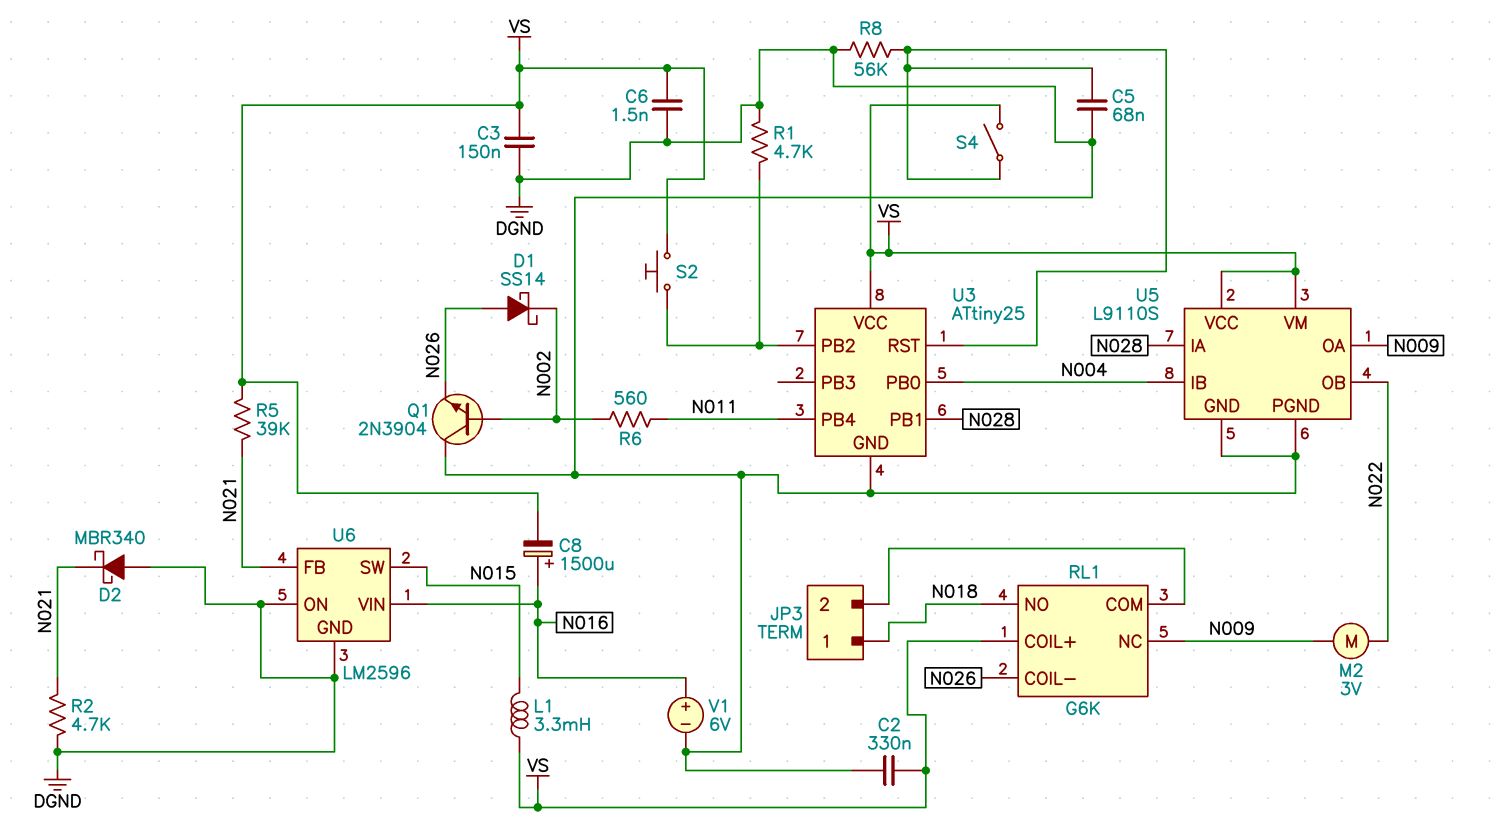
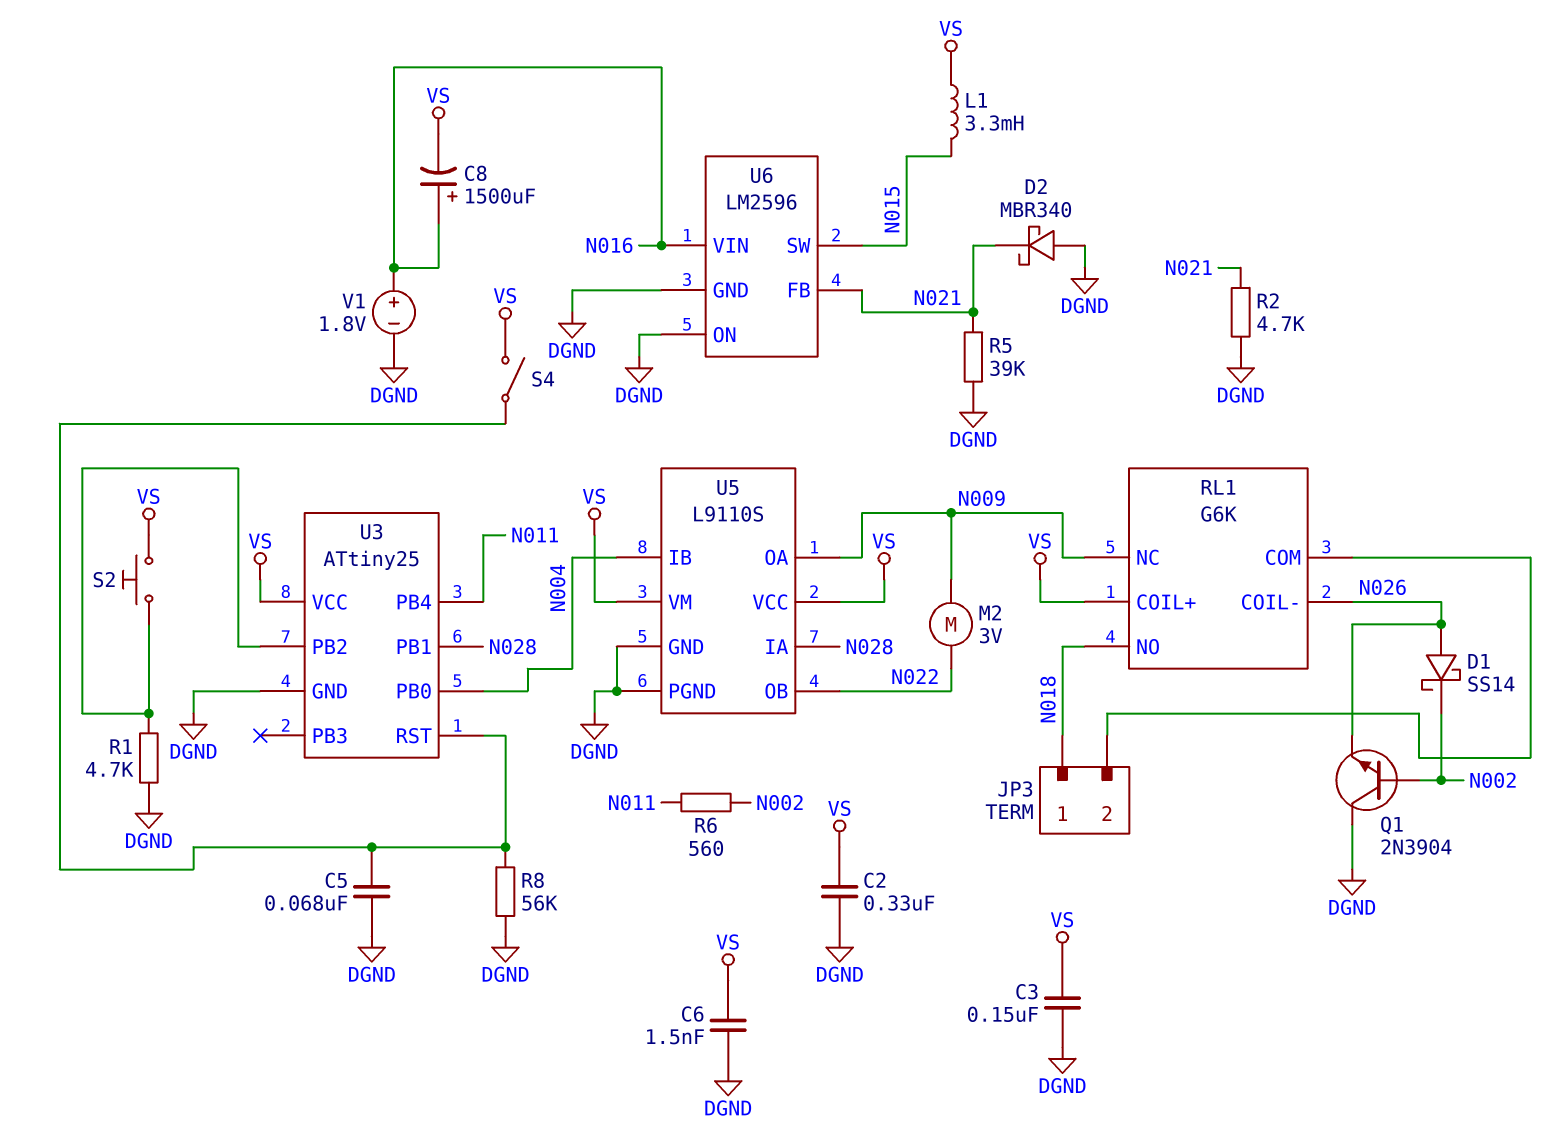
R5: 39k (N021, VS) -> 39k (DGND, N021)
V1: 6V (plus N016, minus DGND) -> 1.8V (plus N016, minus DGND)

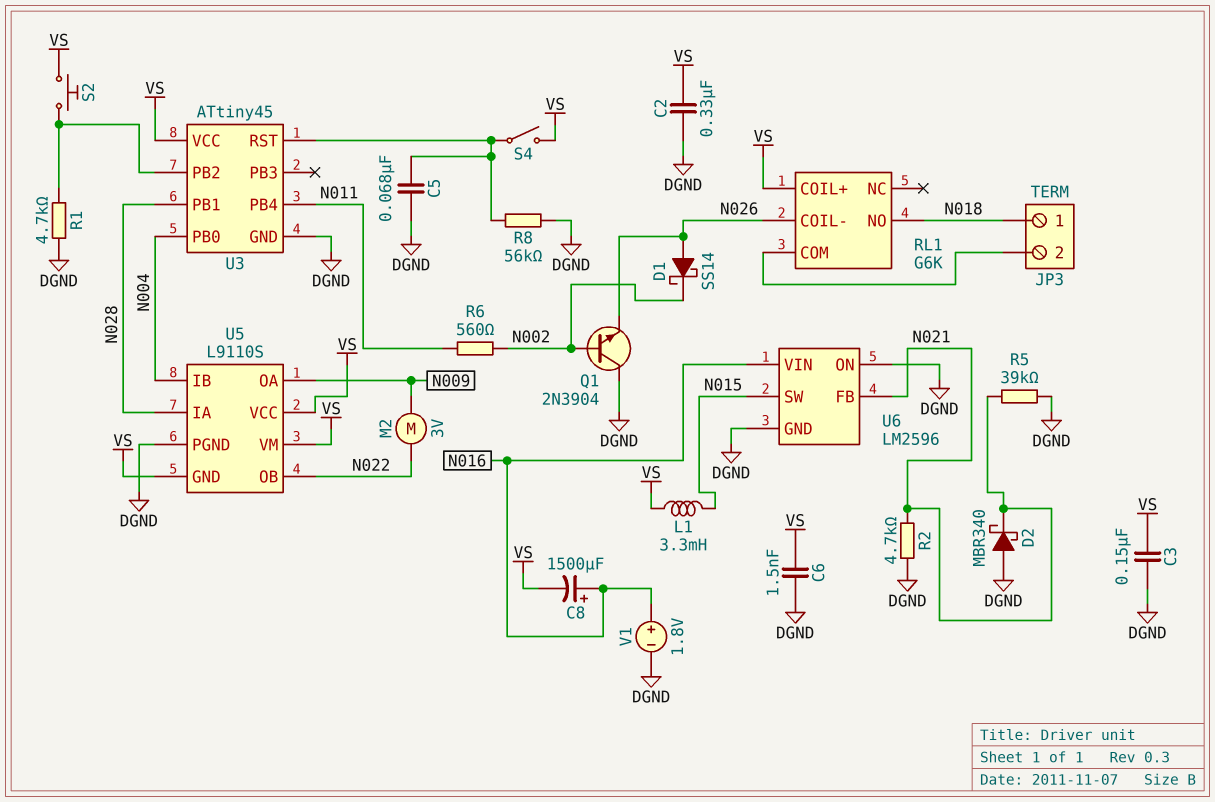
RL1 pin NC: N009 -> none
U3: ATtiny25 -> ATtiny45
U5 pin GND: DGND -> VS

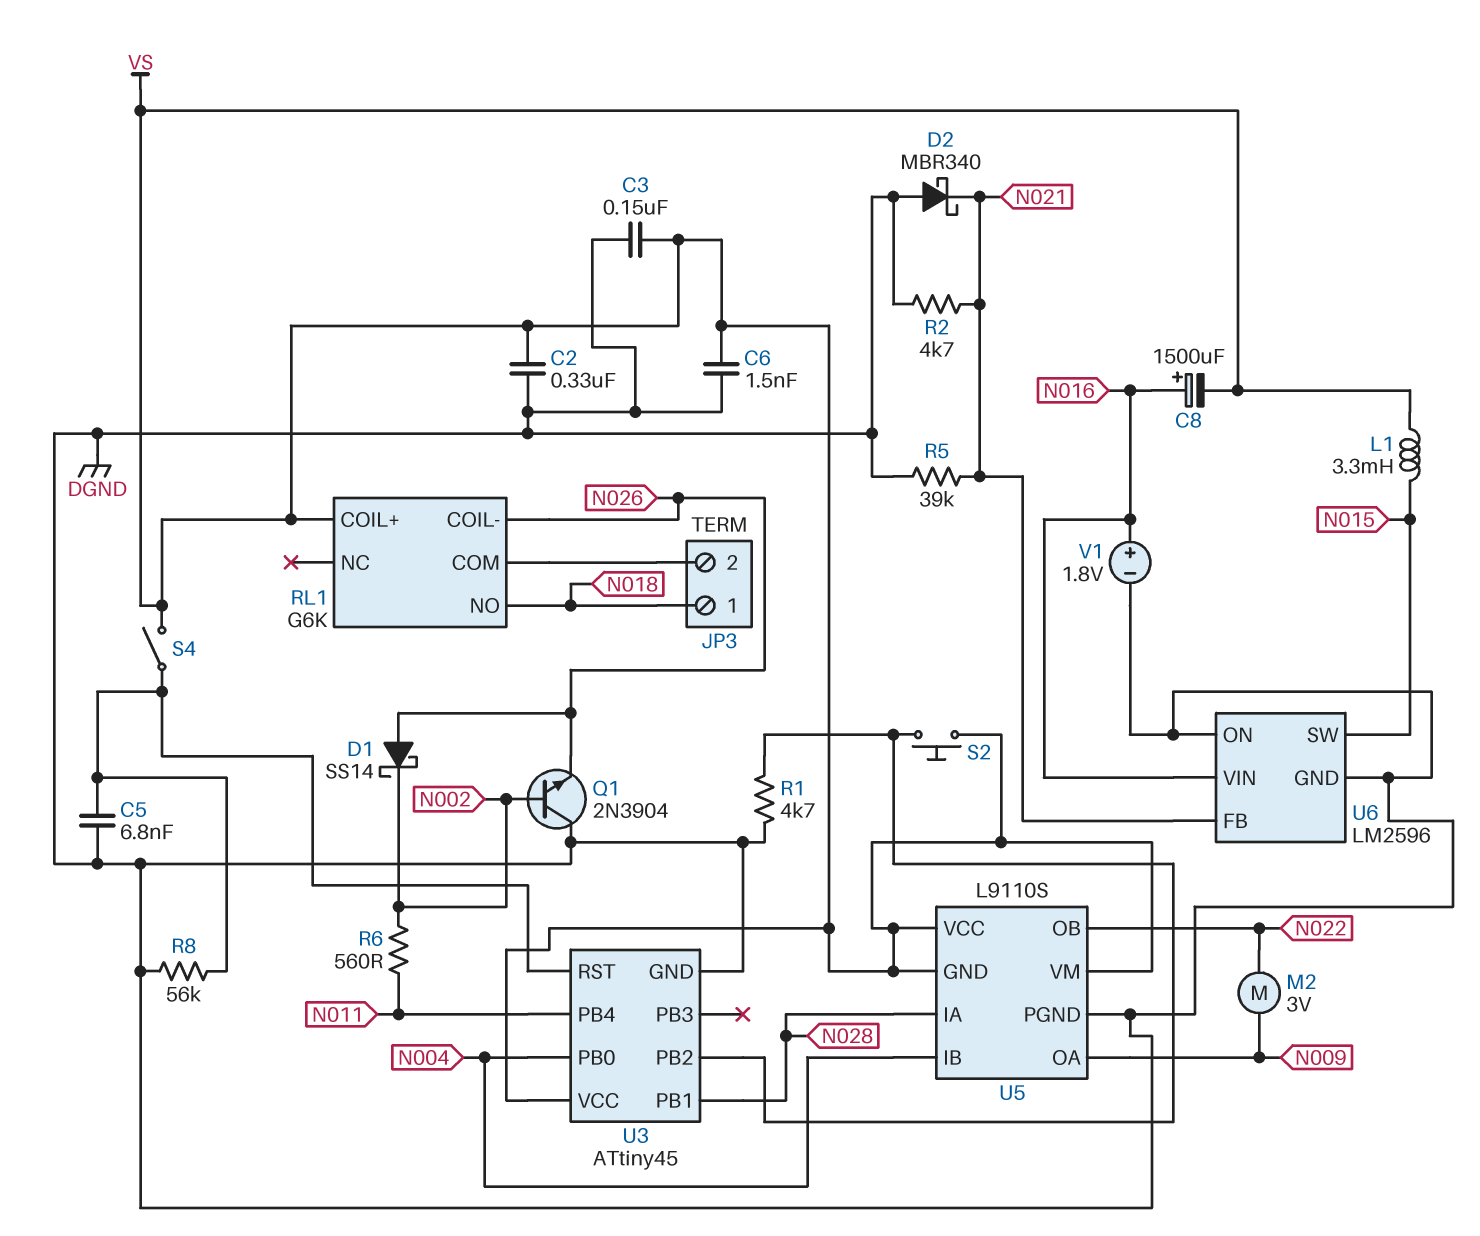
C5: 68nF (DGND, U3/RST) -> 6.8nF (DGND, U3/RST)

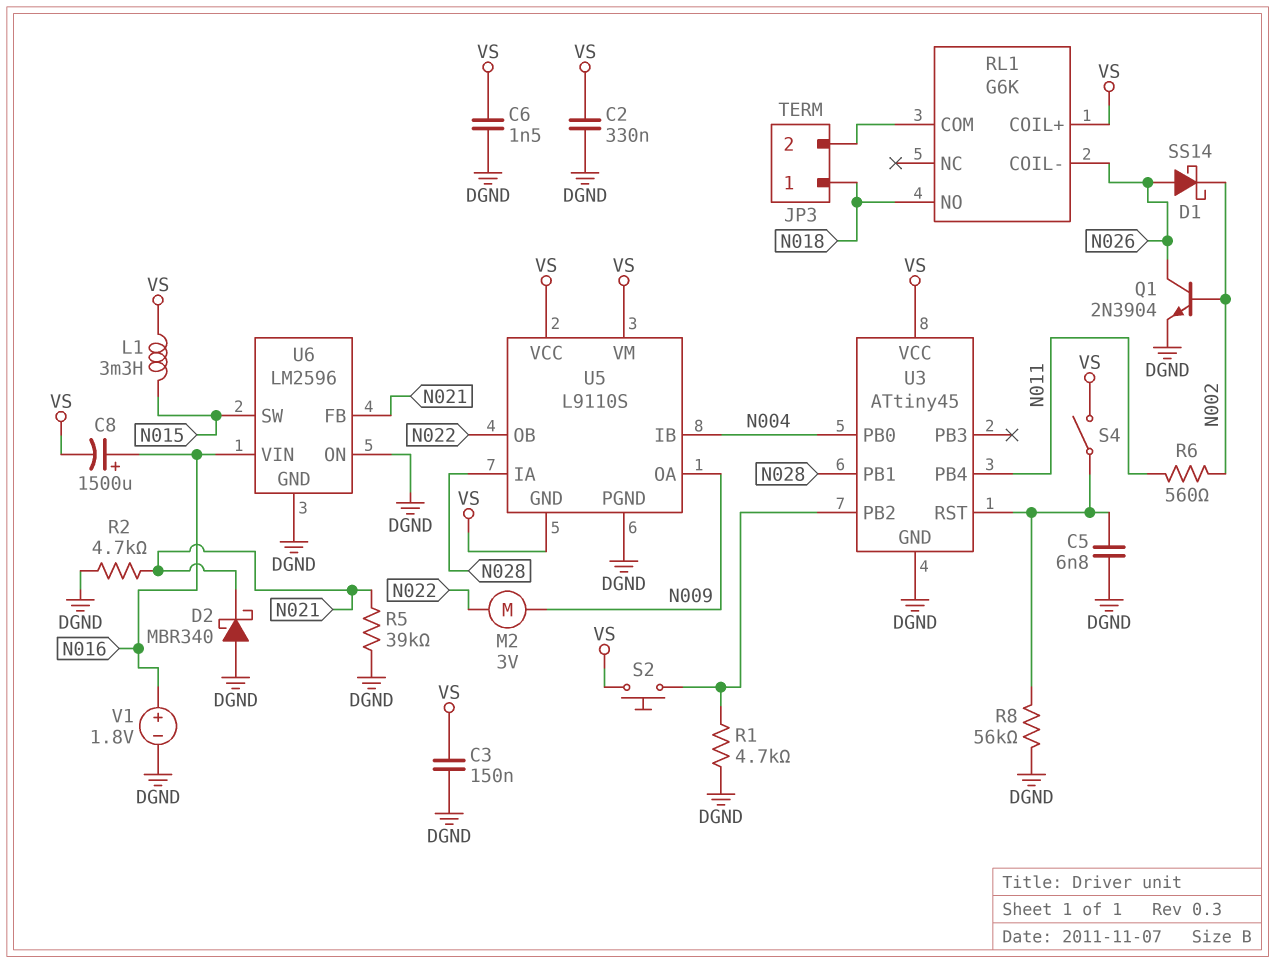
Q1: NPN 2N3904 (B N002, C DGND, E N026) -> NPN 2N3904 (B N002, C N026, E DGND)

